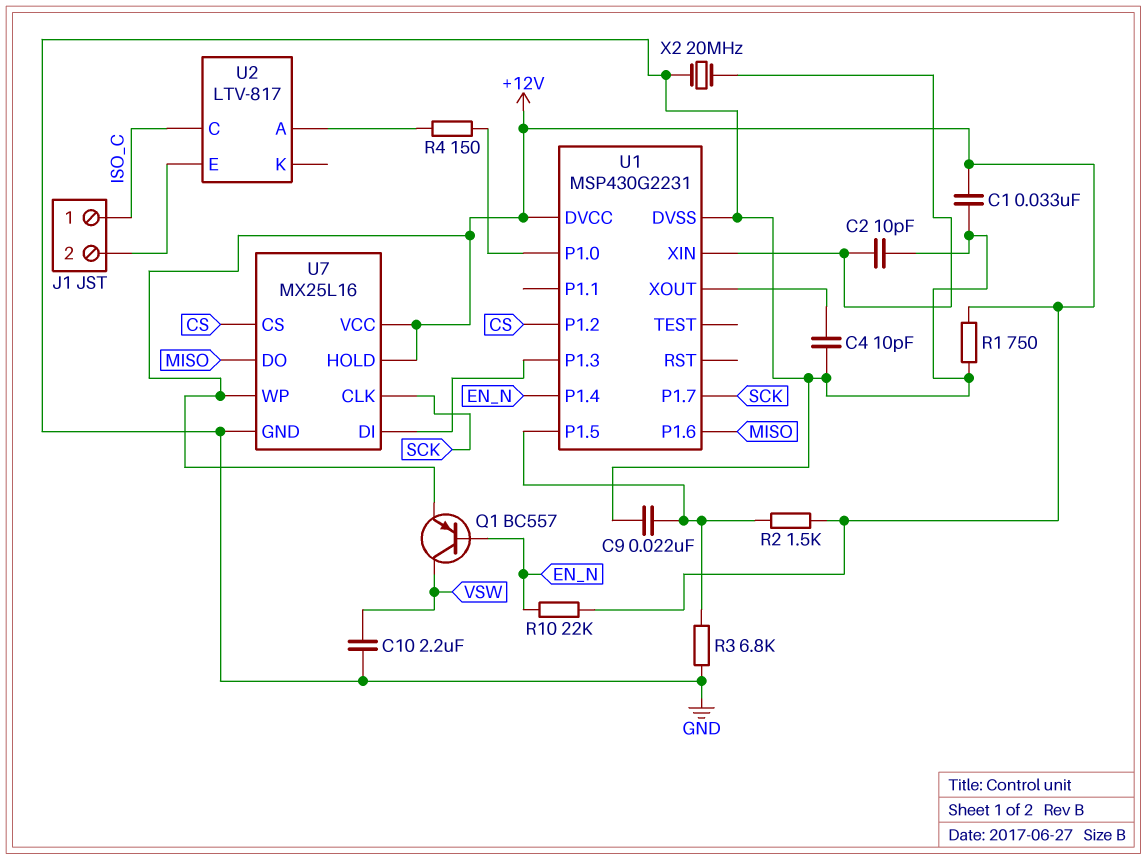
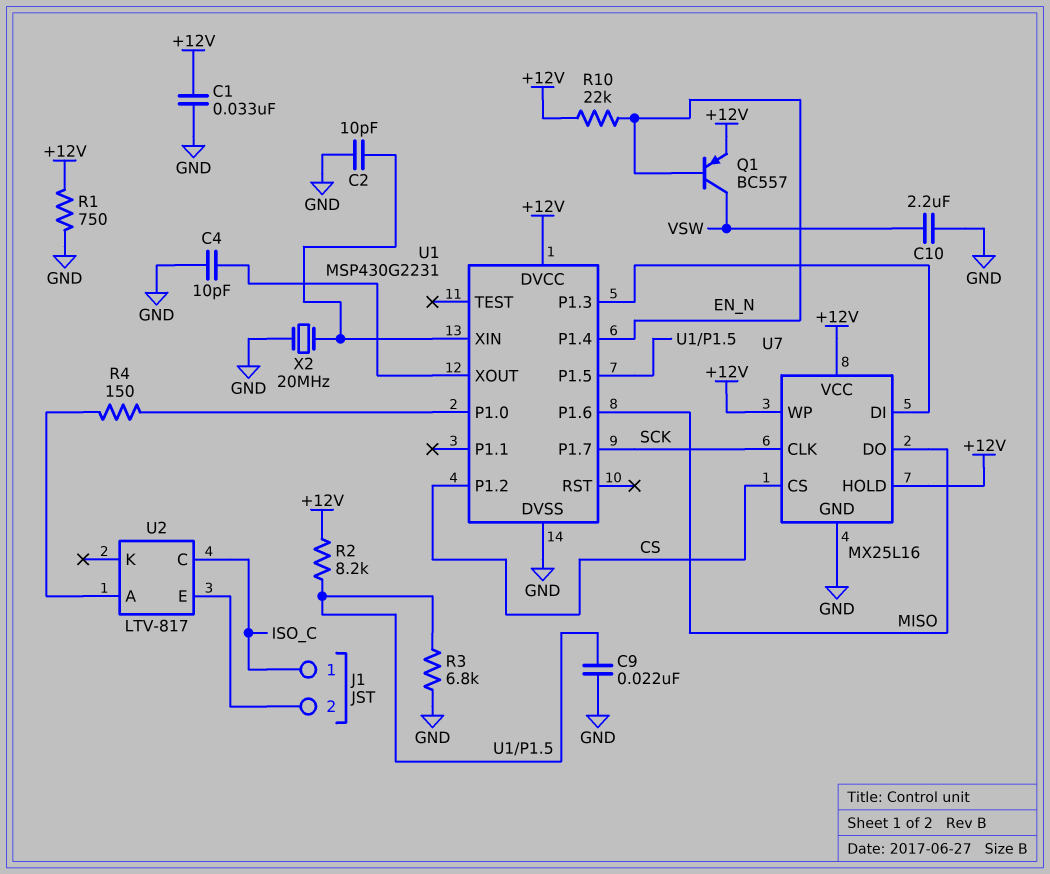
R2: 1.5k (+12V, U1/P1.5) -> 8.2k (+12V, U1/P1.5)

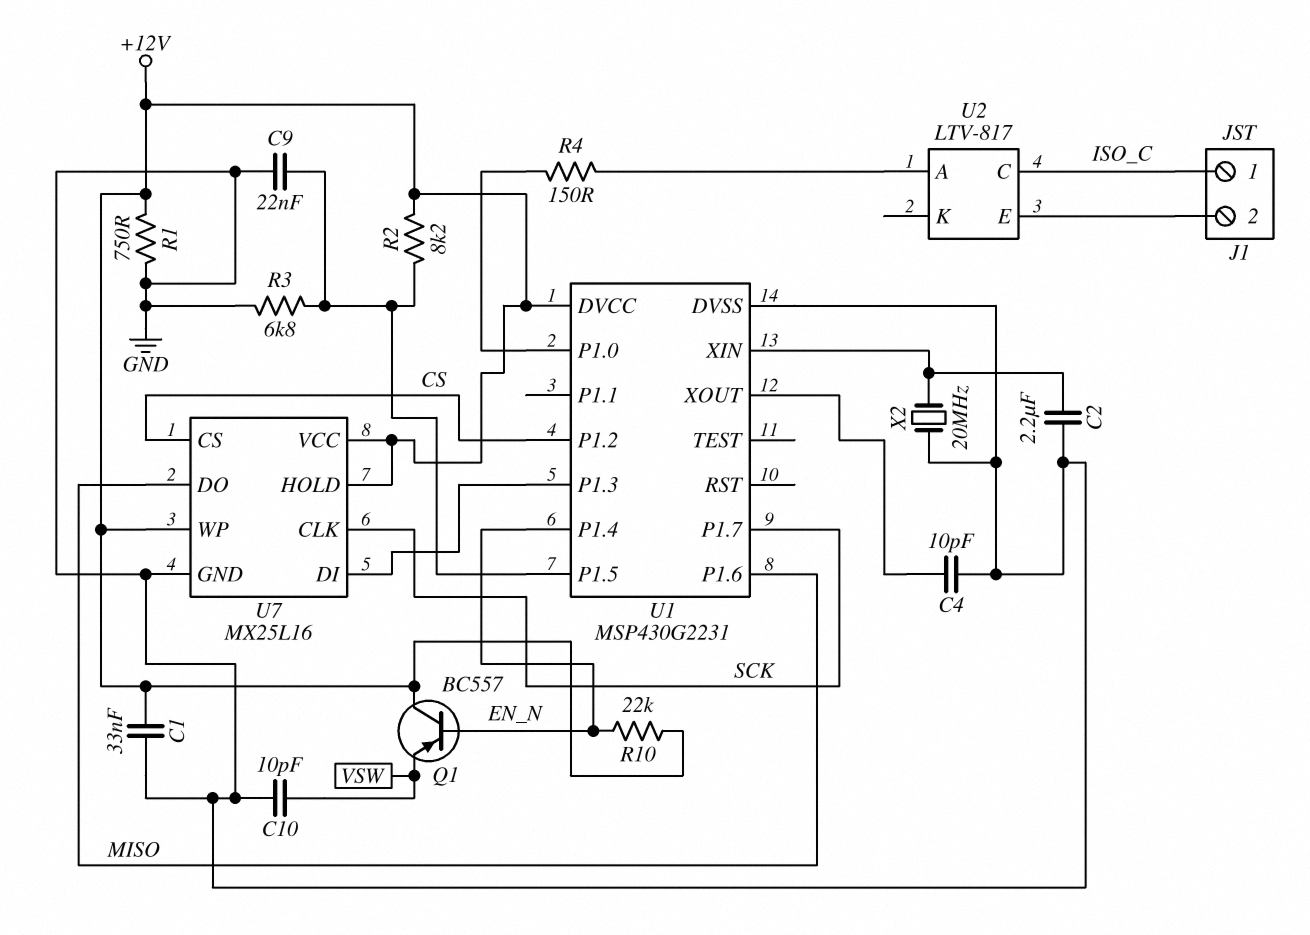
C2: 10pF (GND, U1/XIN) -> 2.2uF (GND, U1/XIN)
C10: 2.2uF (GND, VSW) -> 10pF (GND, VSW)
Q1: PNP BC557 (B EN_N, C VSW, E +12V) -> PNP BC557 (B EN_N, C +12V, E VSW)

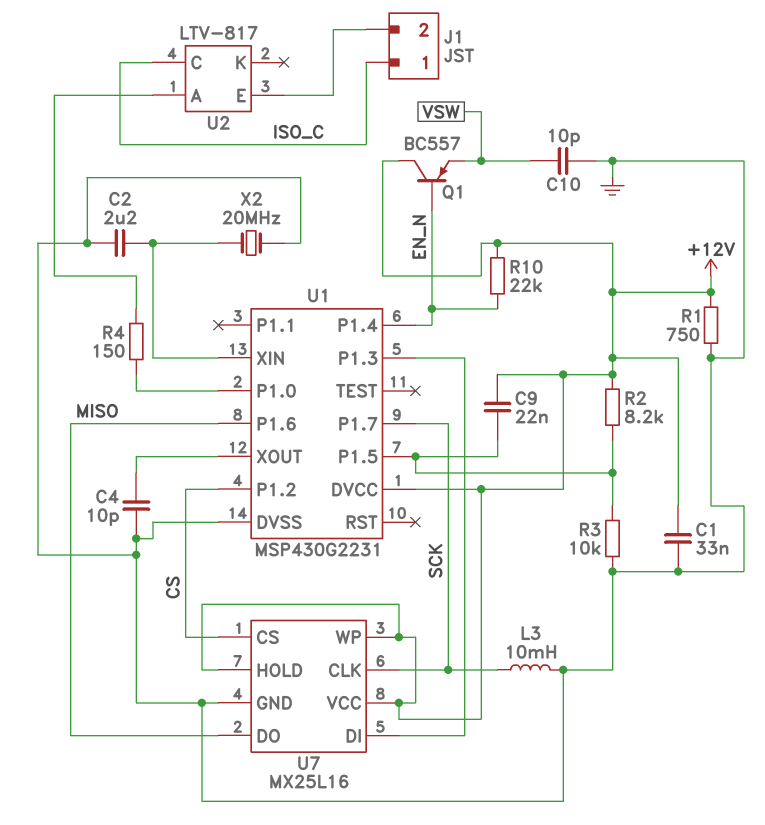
C9: 22nF (GND, U1/P1.5) -> 22nF (+12V, U1/P1.5)
L3: none -> 10mH (GND, SCK)
R3: 6.8k (GND, U1/P1.5) -> 10k (GND, U1/P1.5)

